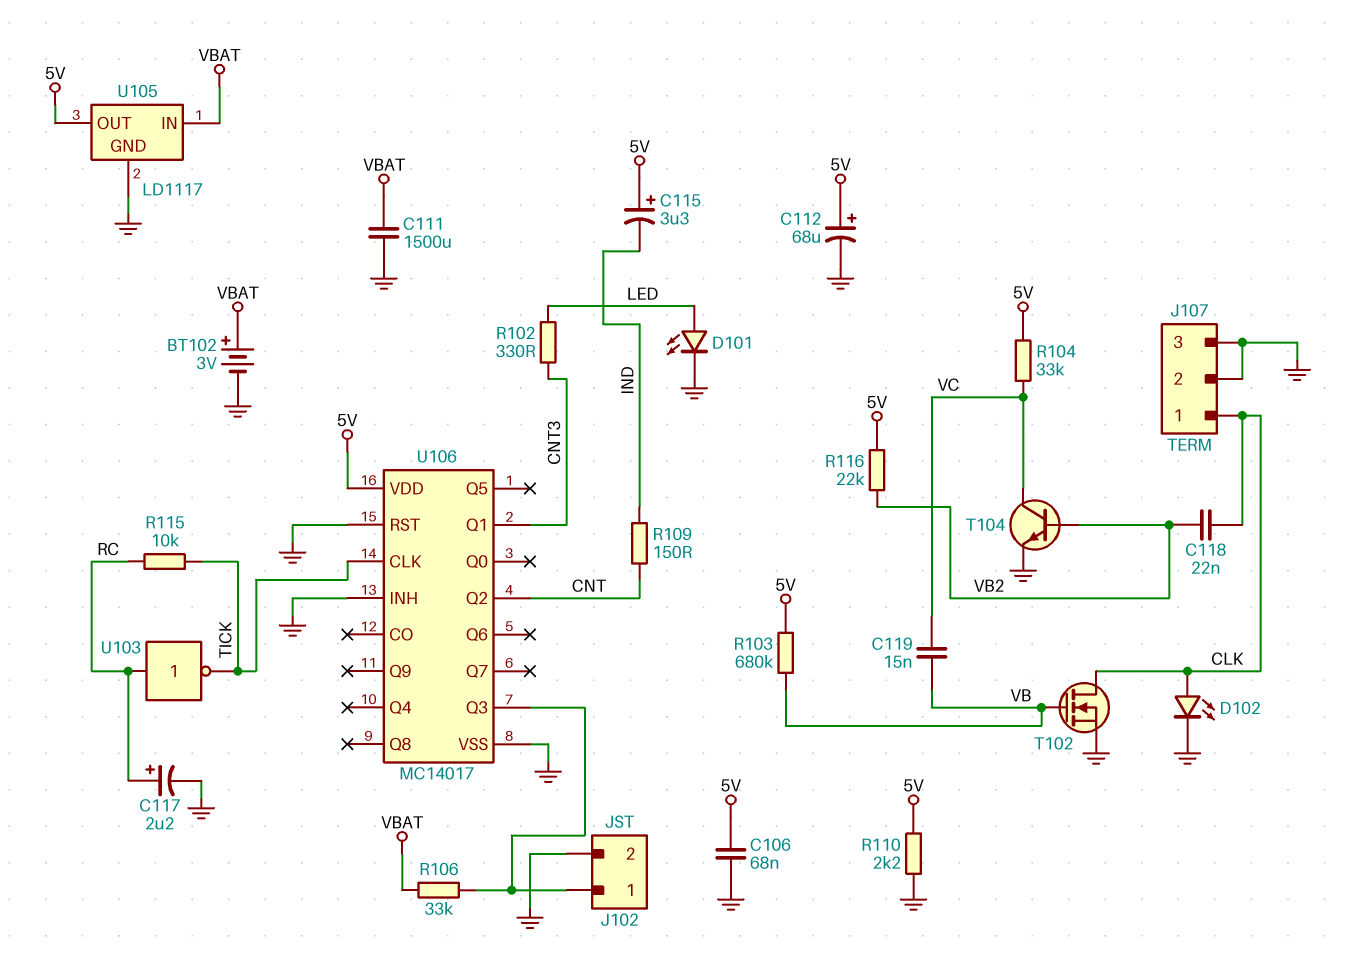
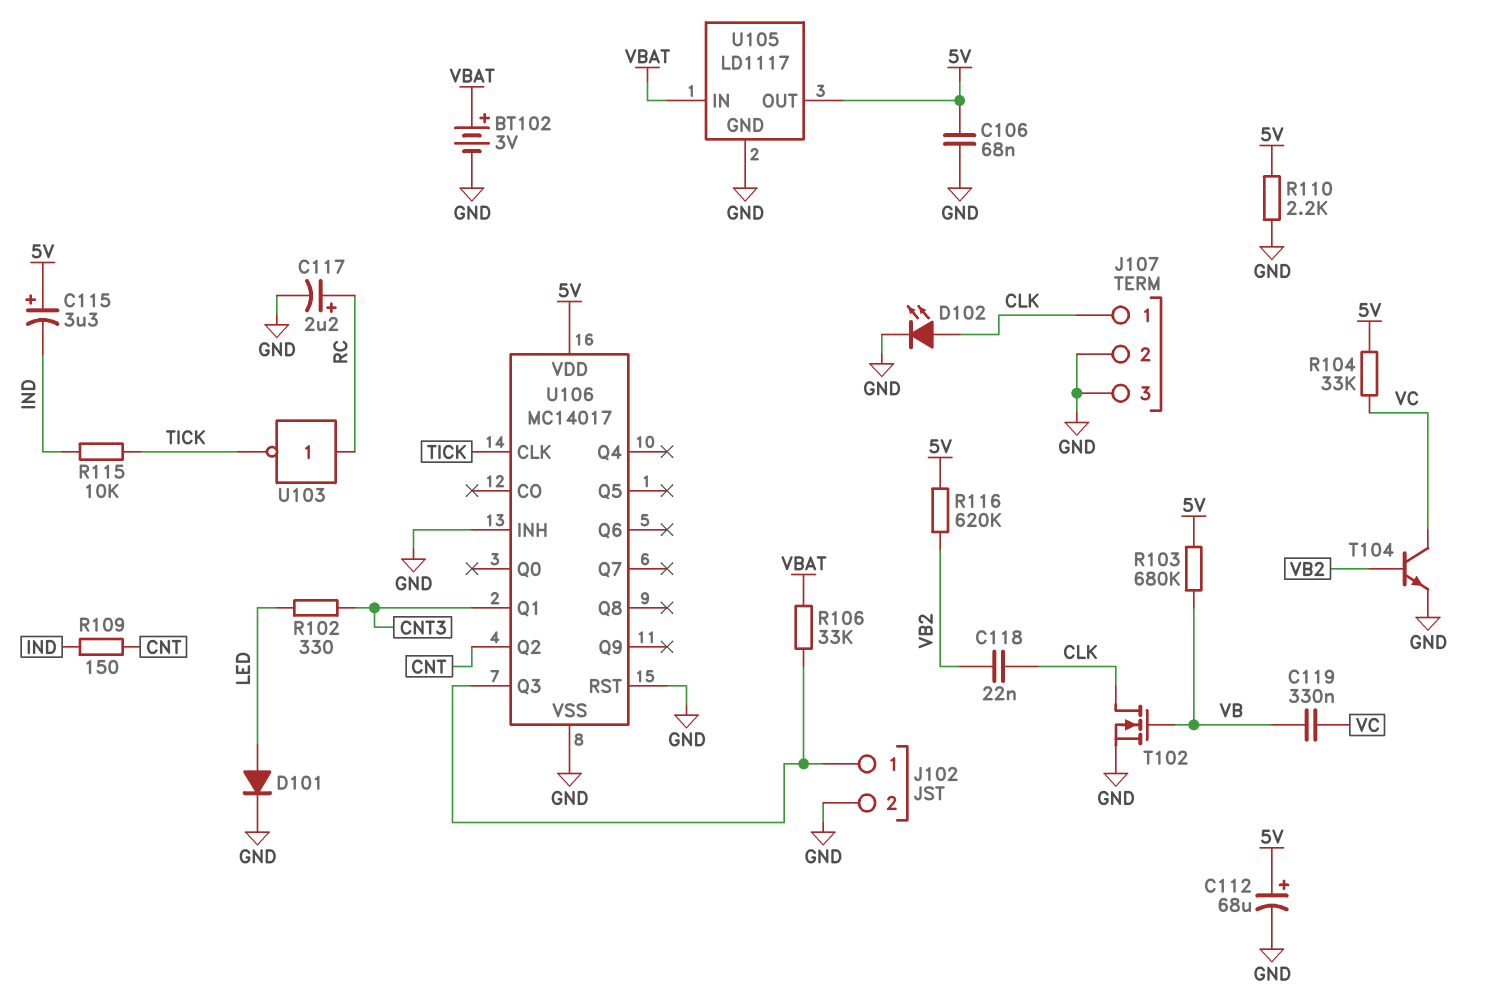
C111: 1500uF (GND, VBAT) -> none
C119: 15nF (VB, VC) -> 330nF (VB, VC)
D101: LED (A LED, K GND) -> diode (A LED, K GND)
R115: 10k (RC, TICK) -> 10k (IND, TICK)
R116: 22k (5V, VB2) -> 620k (5V, VB2)

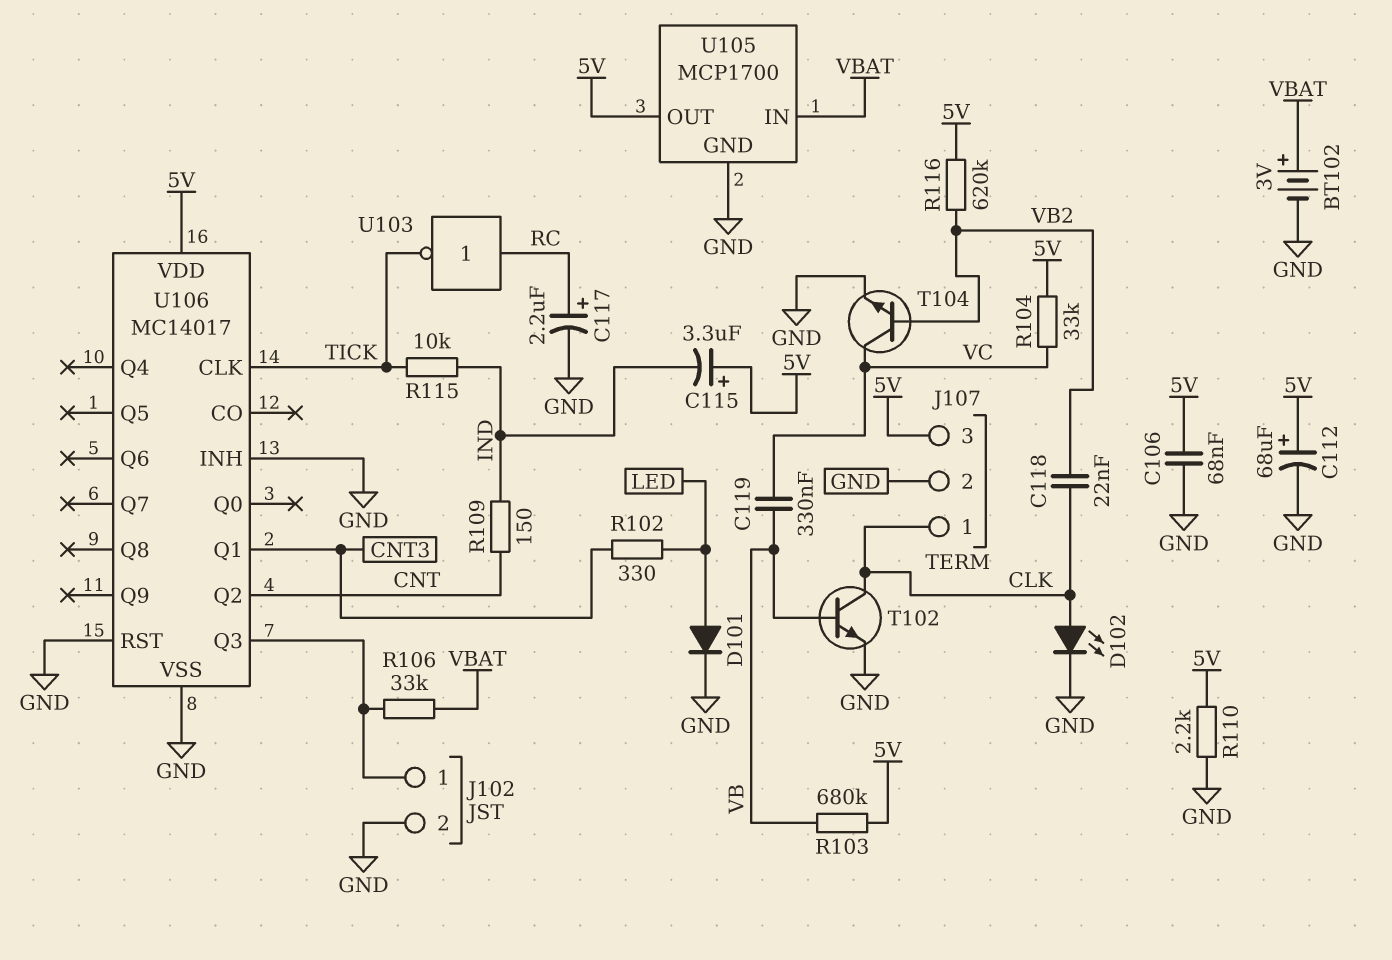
J107 pin 3: GND -> 5V
T102: NMOS (G VB, D CLK, S GND) -> NPN (B VB, C CLK, E GND)
U105: LD1117 -> MCP1700

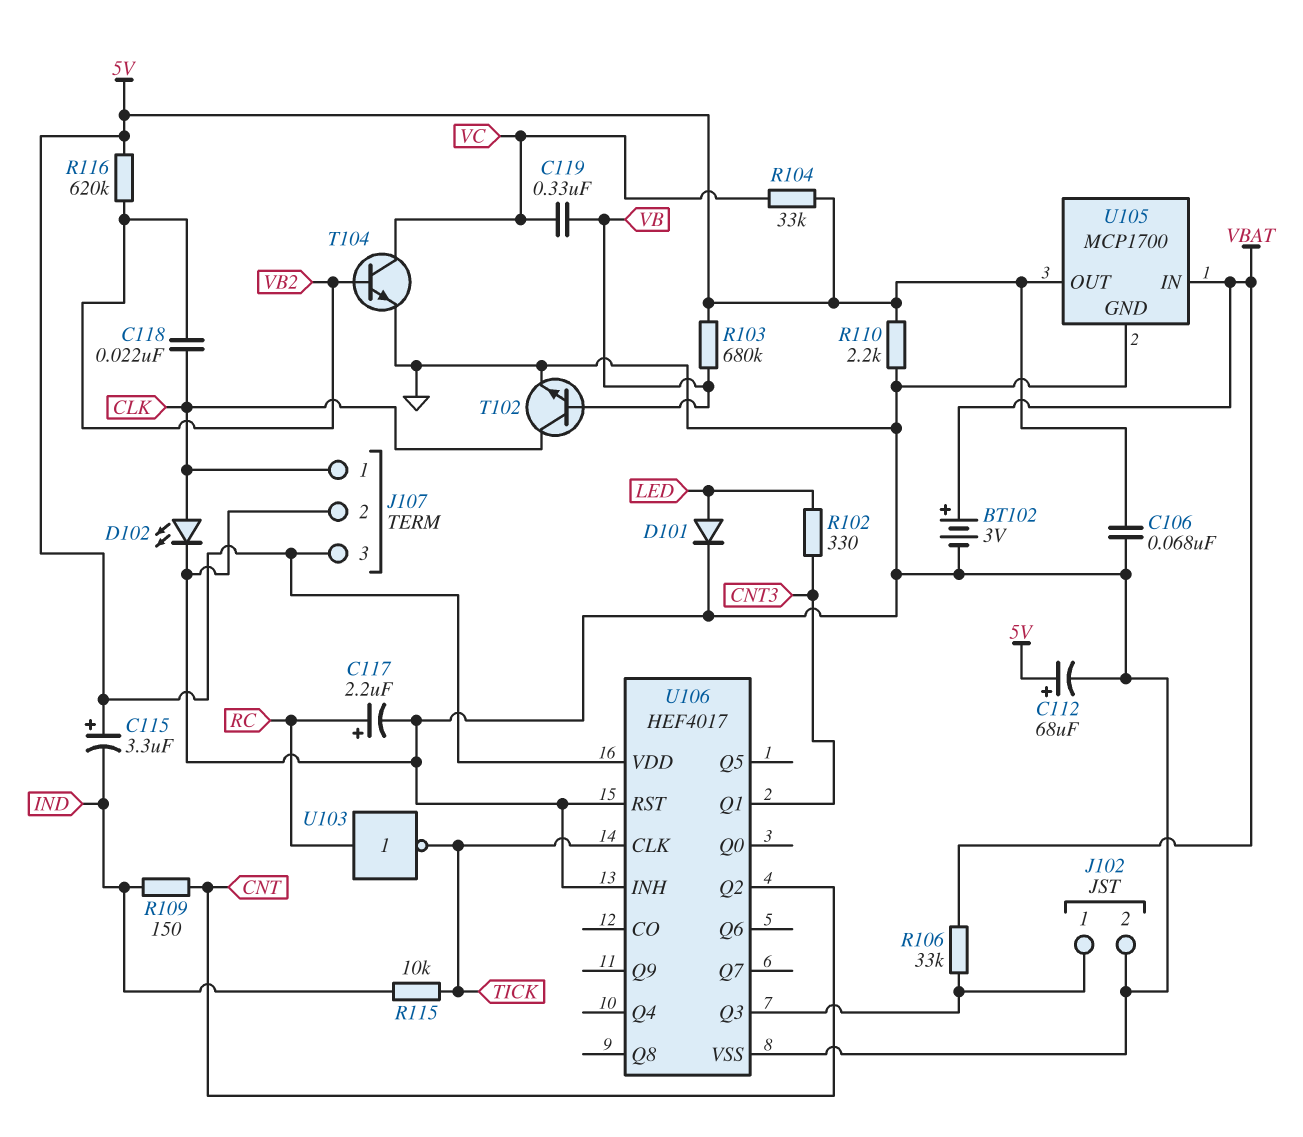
U106: MC14017 -> HEF4017

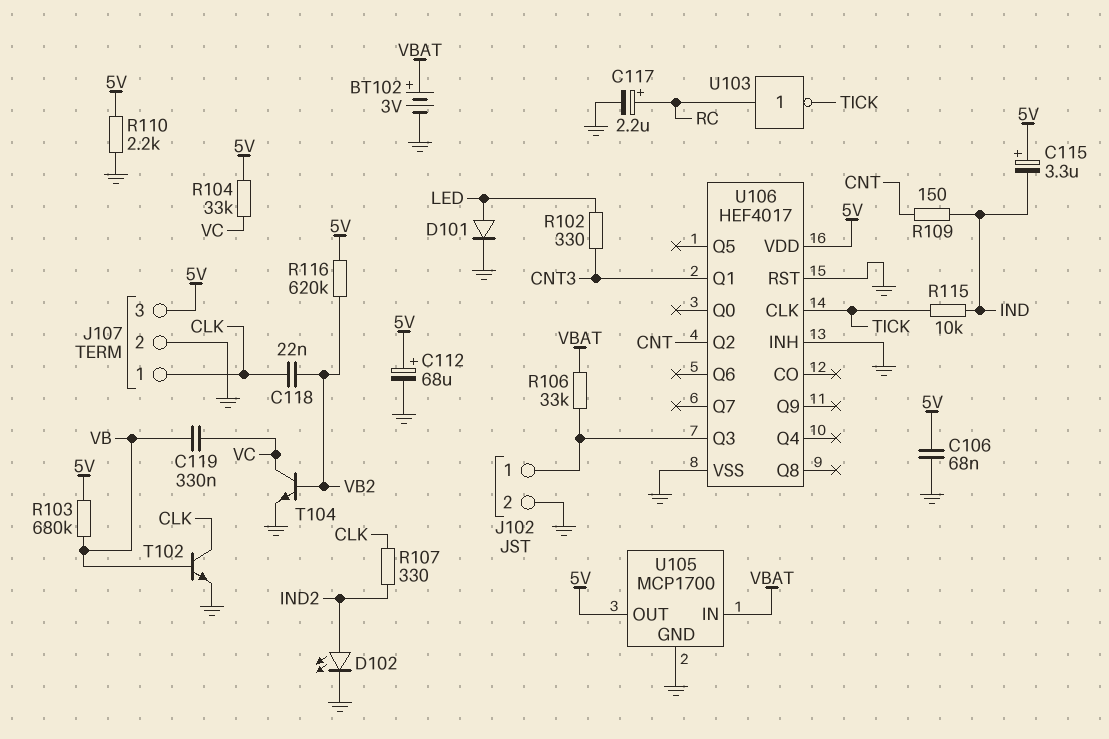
D102: LED (A CLK, K GND) -> LED (A IND2, K GND)
R107: none -> 330 (CLK, IND2)

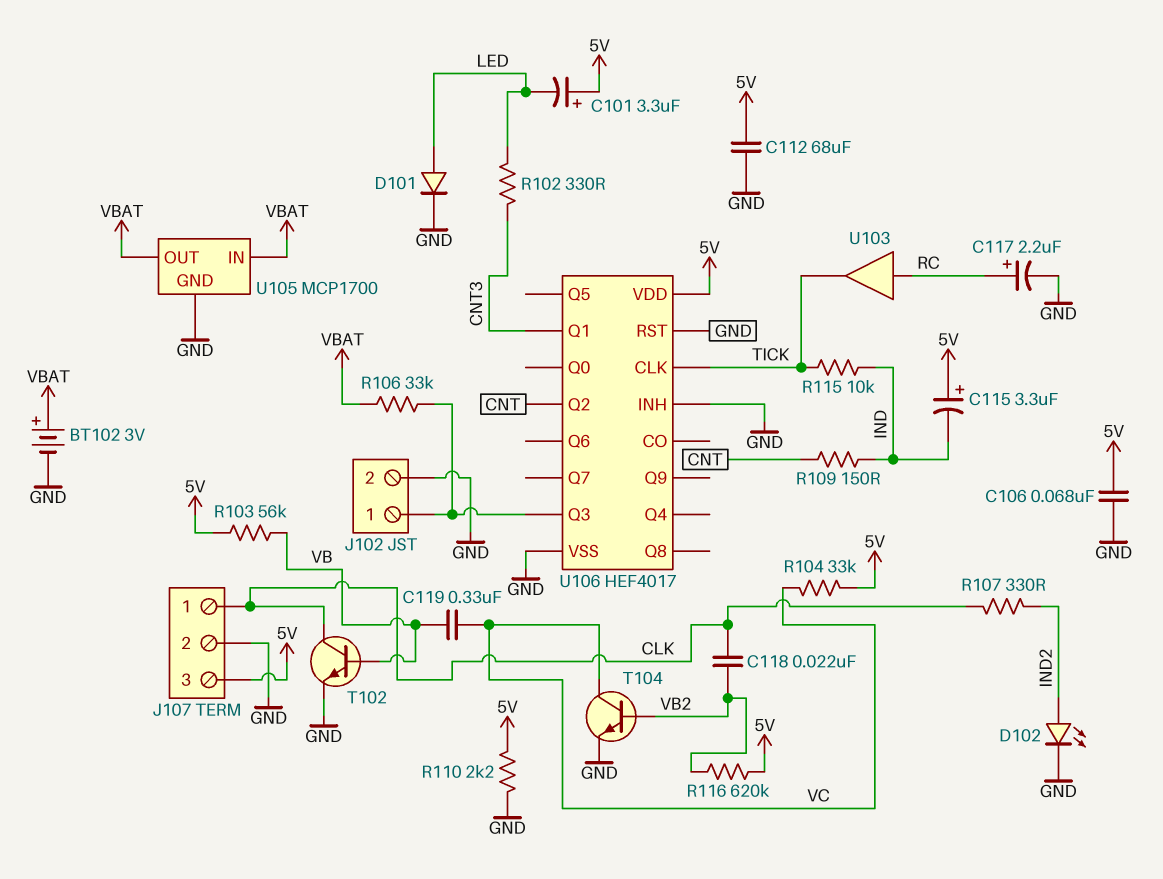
C101: none -> 3.3uF (plus 5V, minus LED)
C112: 68uF (plus 5V, minus GND) -> 68uF (5V, GND)
R103: 680k (5V, VB) -> 56k (5V, VB)
U103: NOT (in RC, out TICK) -> buffer (in RC, out TICK)
U105 pin OUT: 5V -> VBAT

